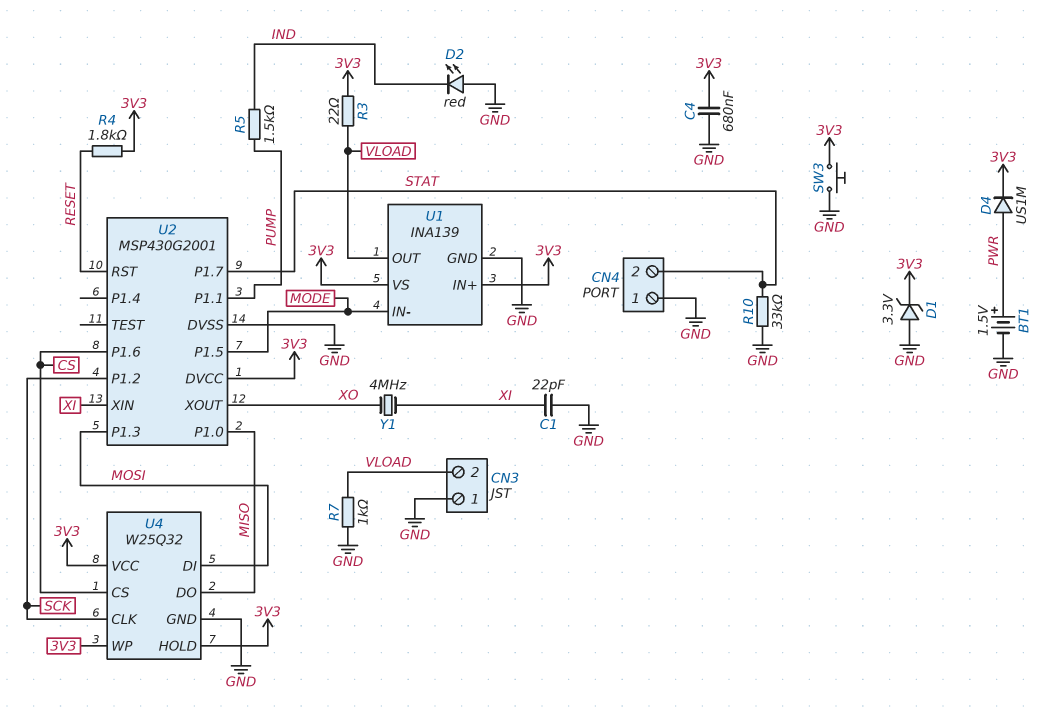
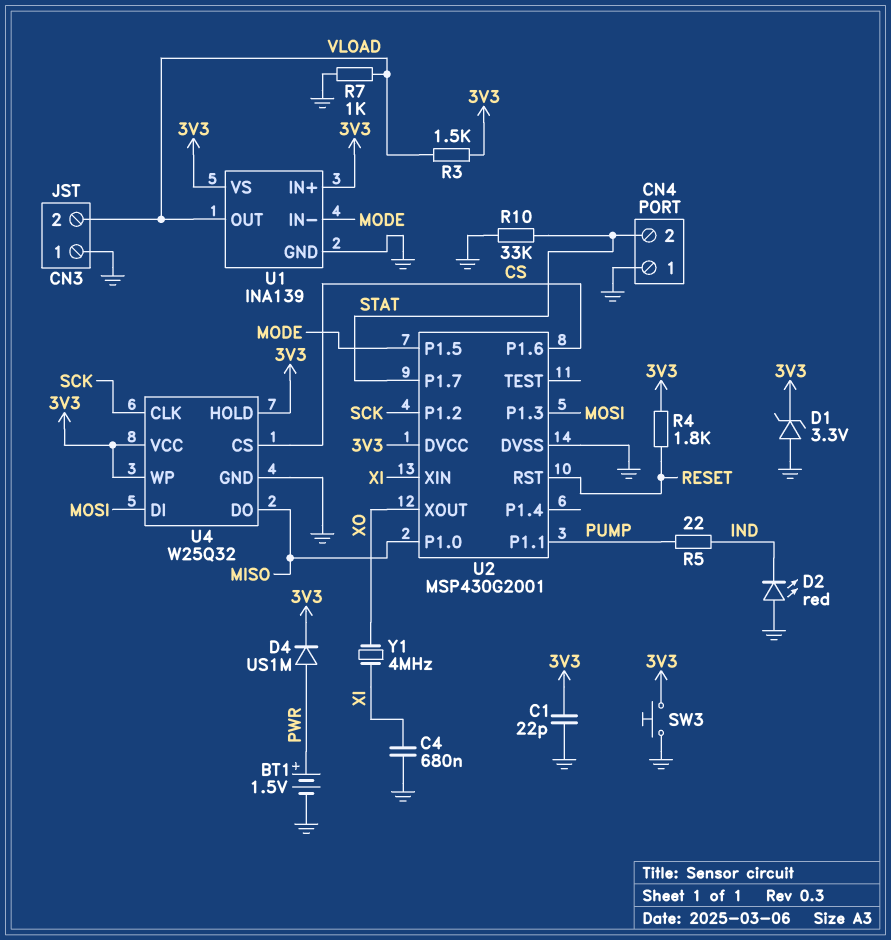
C1: 22pF (GND, XI) -> 22pF (3V3, GND)
C4: 680nF (3V3, GND) -> 680nF (GND, XI)
R3: 22 (3V3, VLOAD) -> 1.5k (3V3, VLOAD)
R5: 1.5k (IND, PUMP) -> 22 (IND, PUMP)

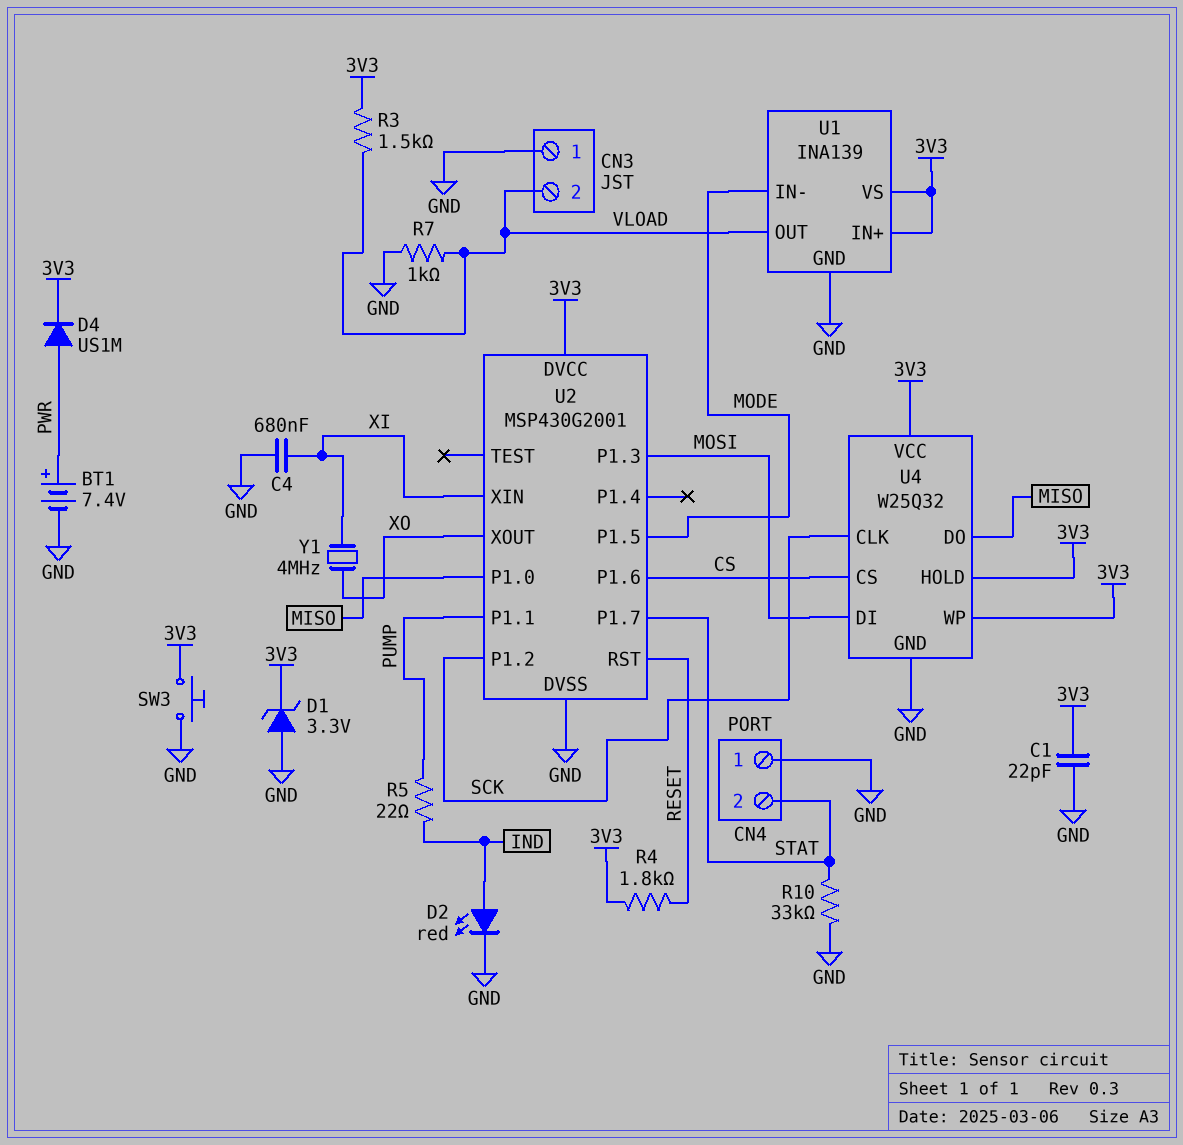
BT1: 1.5V (plus PWR, minus GND) -> 7.4V (plus PWR, minus GND)
D2: LED red (A GND, K IND) -> LED red (A IND, K GND)

